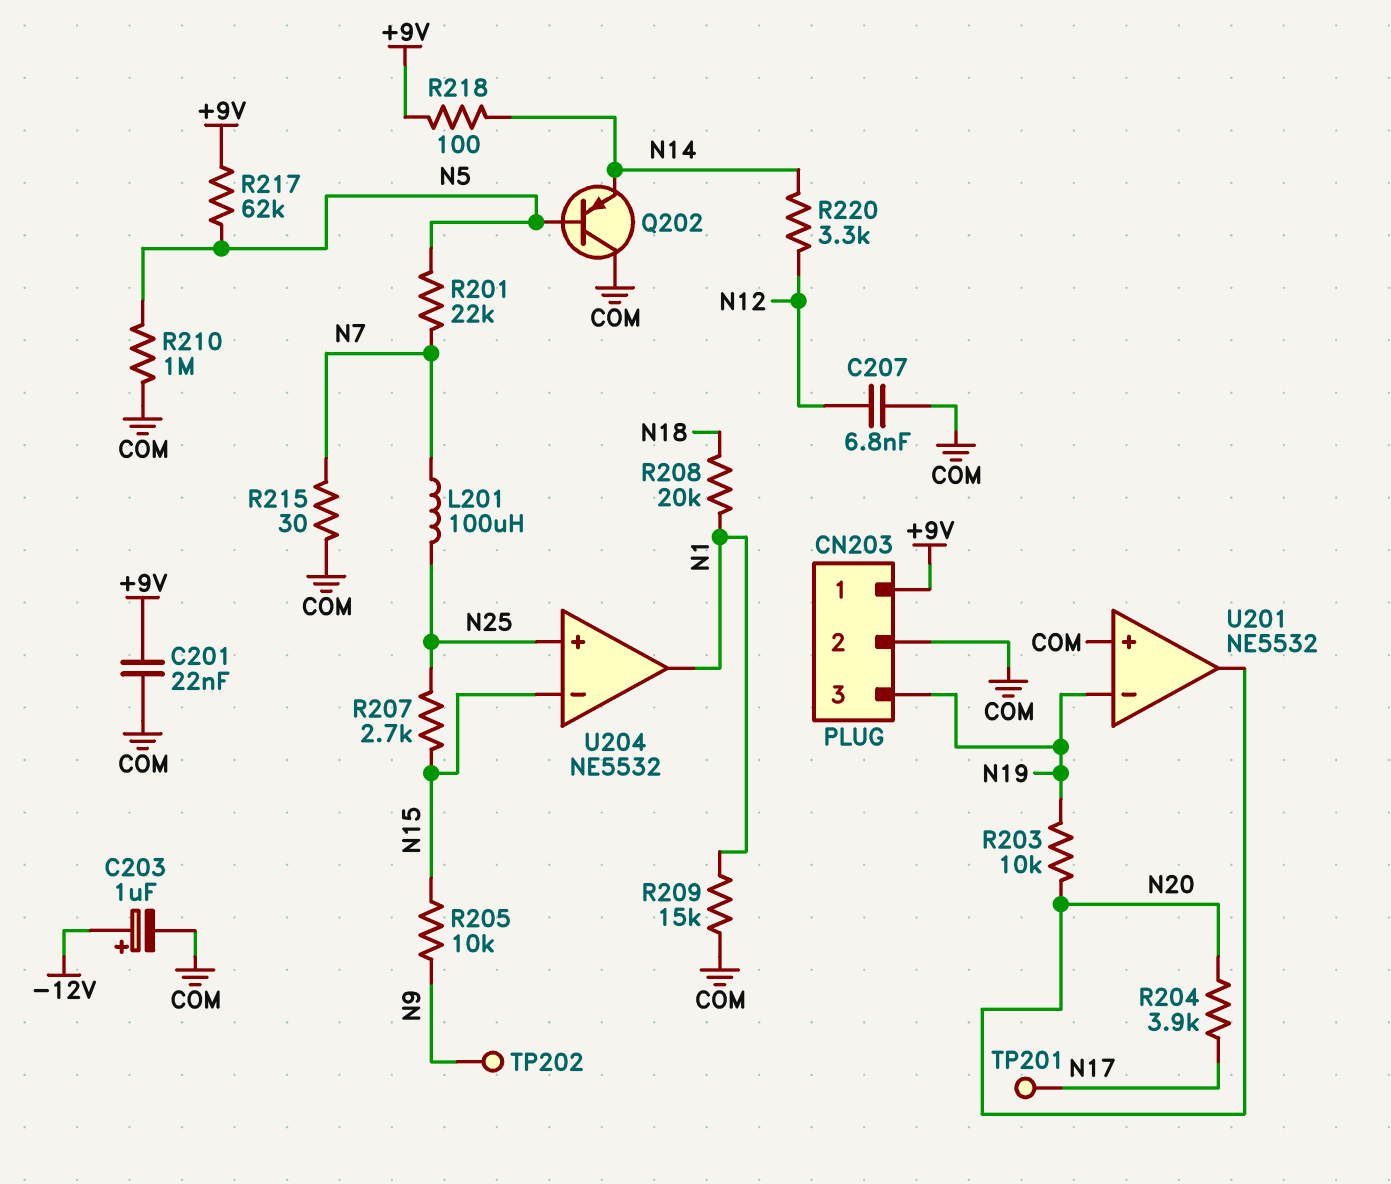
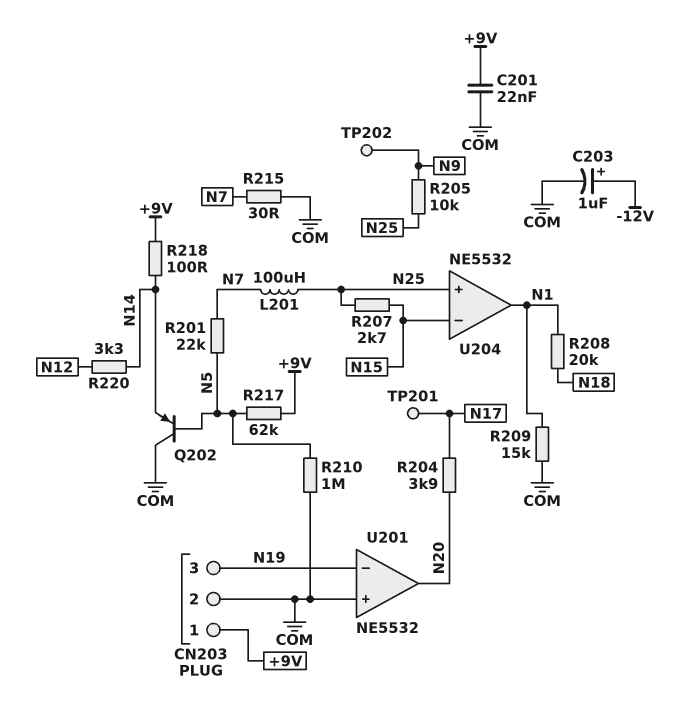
C207: 6.8nF (COM, N12) -> none
R203: 10k (N19, N20) -> none
R205: 10k (N9, N15) -> 10k (N9, N25)

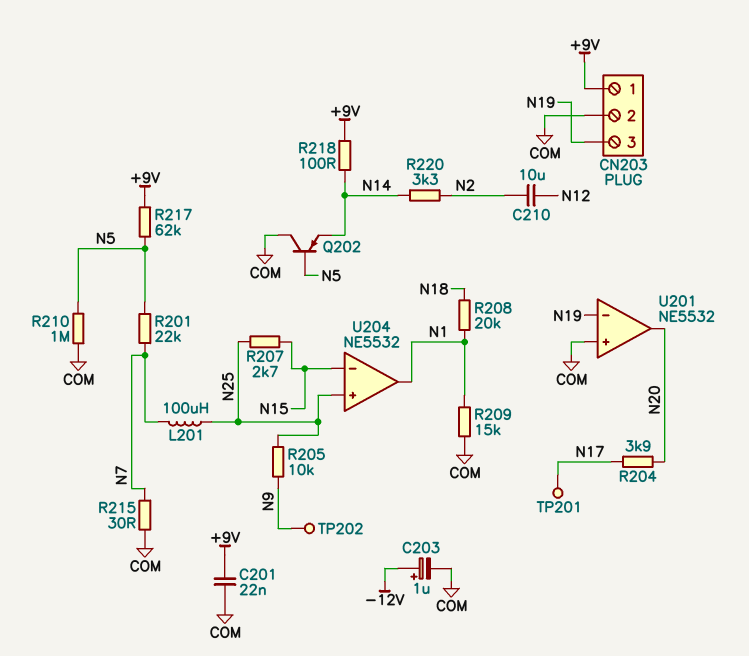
C210: none -> 10uF (N2, N12)
R220: 3.3k (N12, N14) -> 3.3k (N2, N14)

